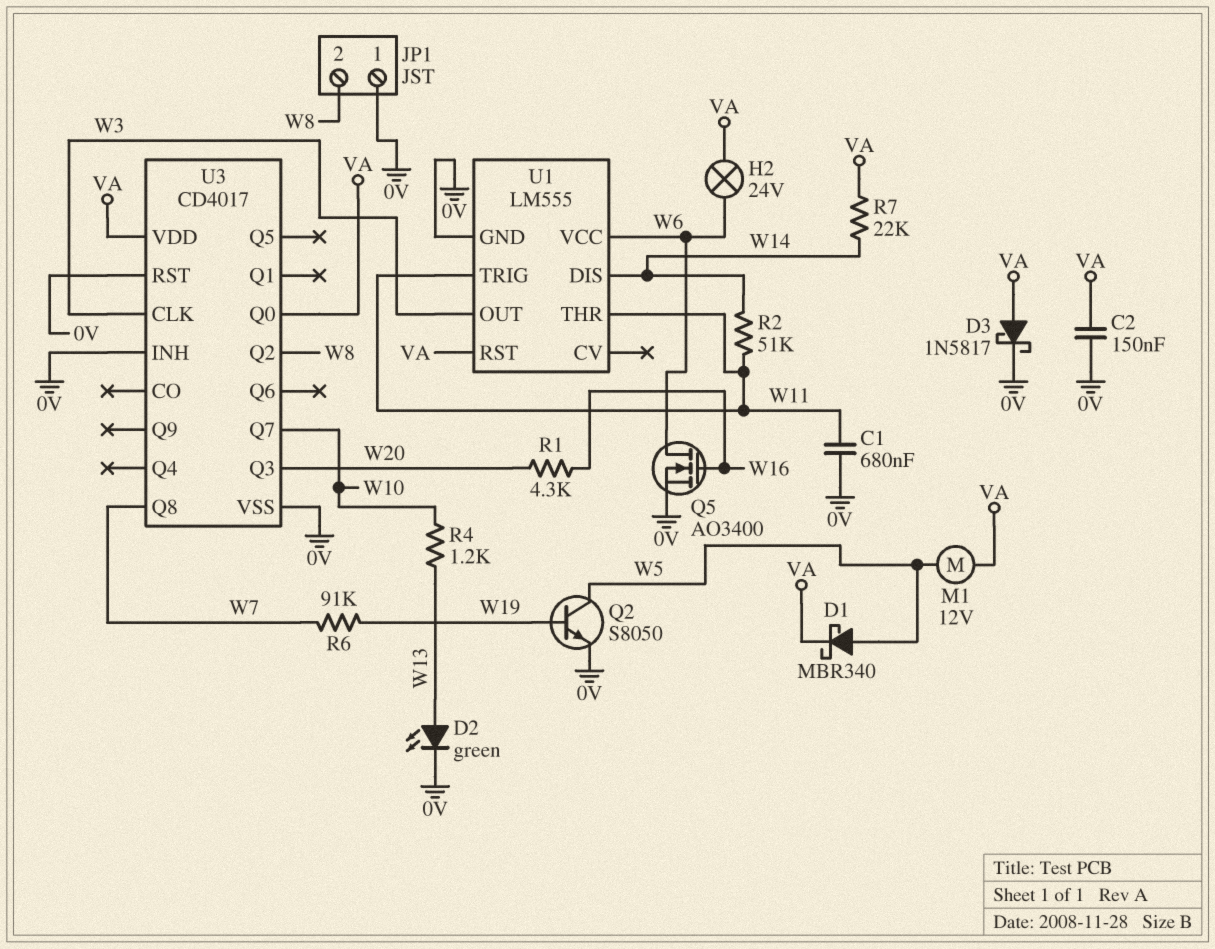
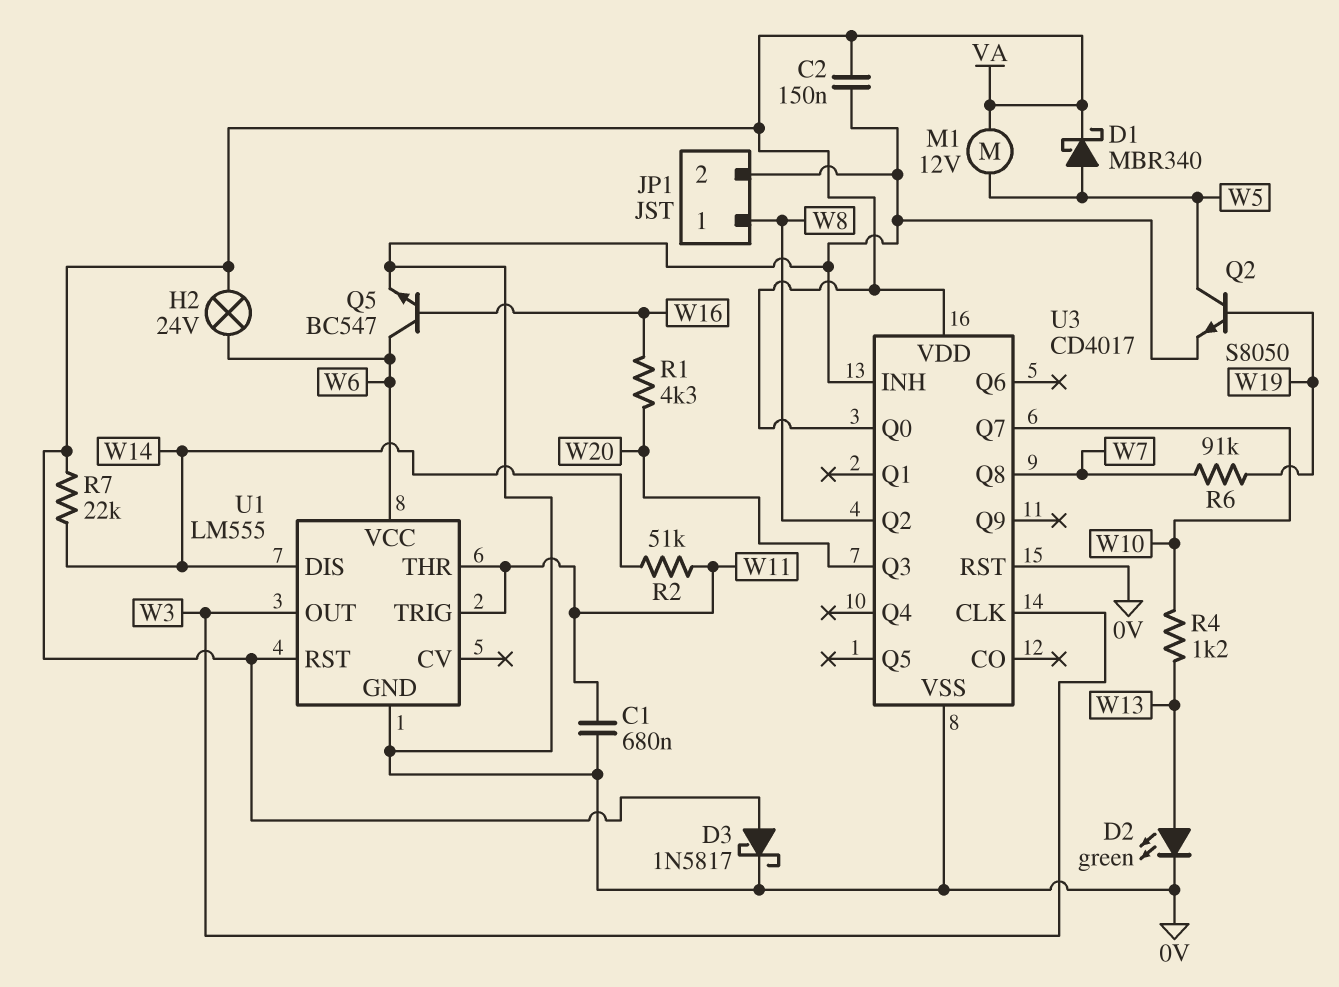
JP1 pin 1: 0V -> W8
JP1 pin 2: W8 -> 0V
Q5: NMOS AO3400 (G W16, D W6, S 0V) -> NPN BC547 (B W16, C W6, E 0V)

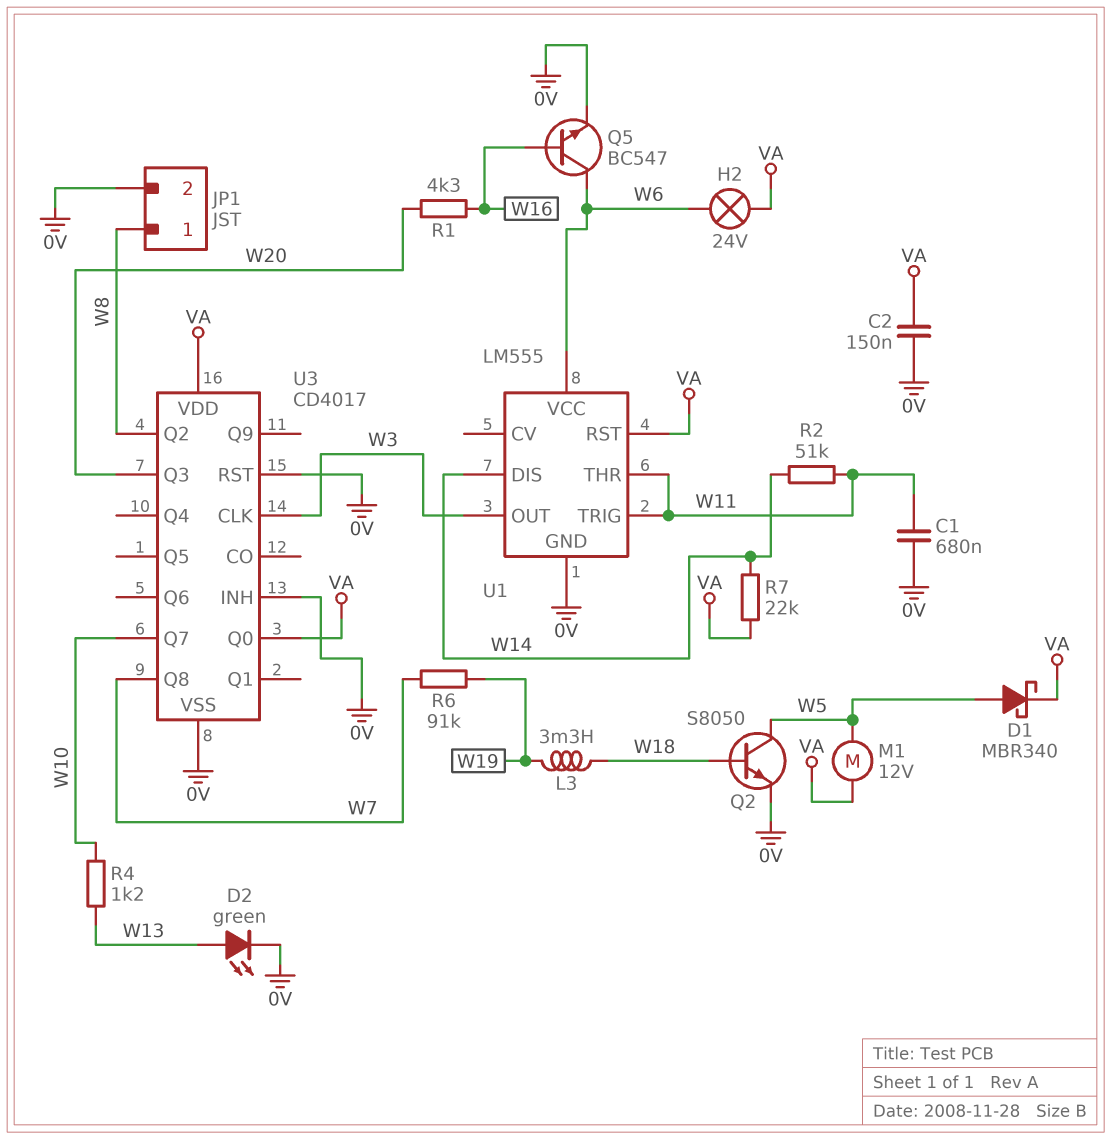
D3: schottky 1N5817 (A VA, K 0V) -> none
L3: none -> 3.3mH (W18, W19)
Q2: NPN S8050 (B W19, C W5, E 0V) -> NPN S8050 (B W18, C W5, E 0V)

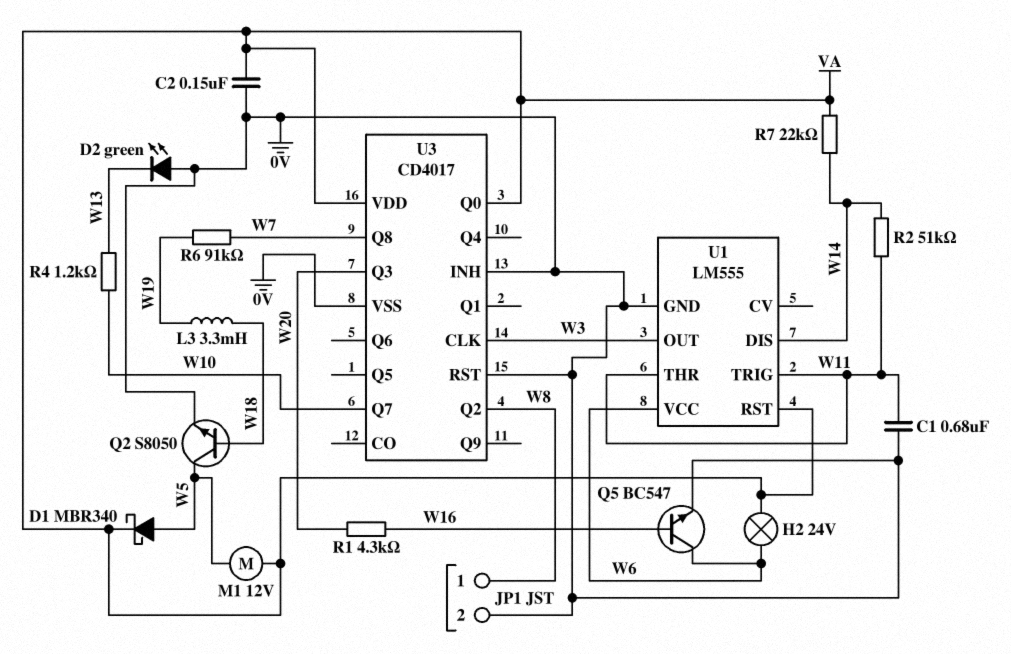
D2: LED green (A W13, K 0V) -> LED green (A 0V, K W13)

